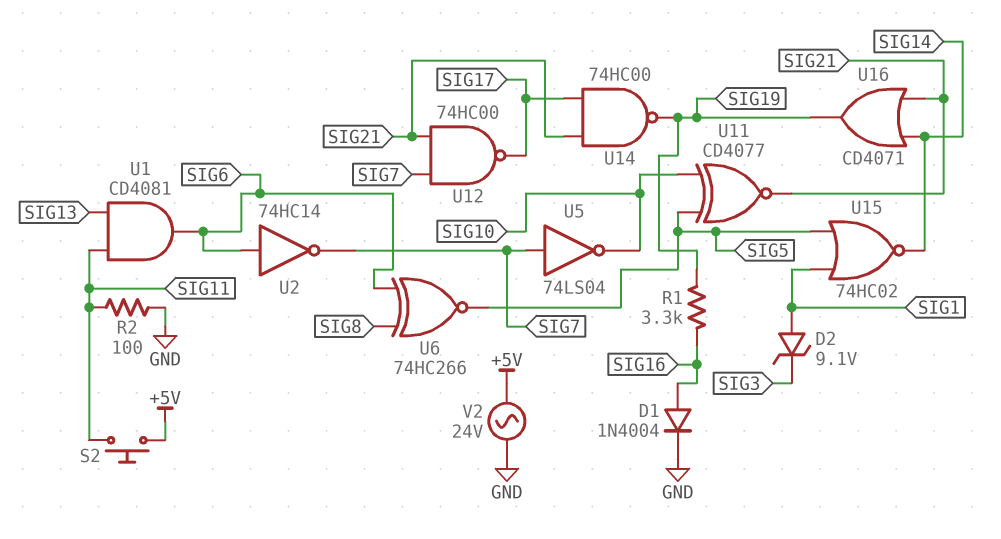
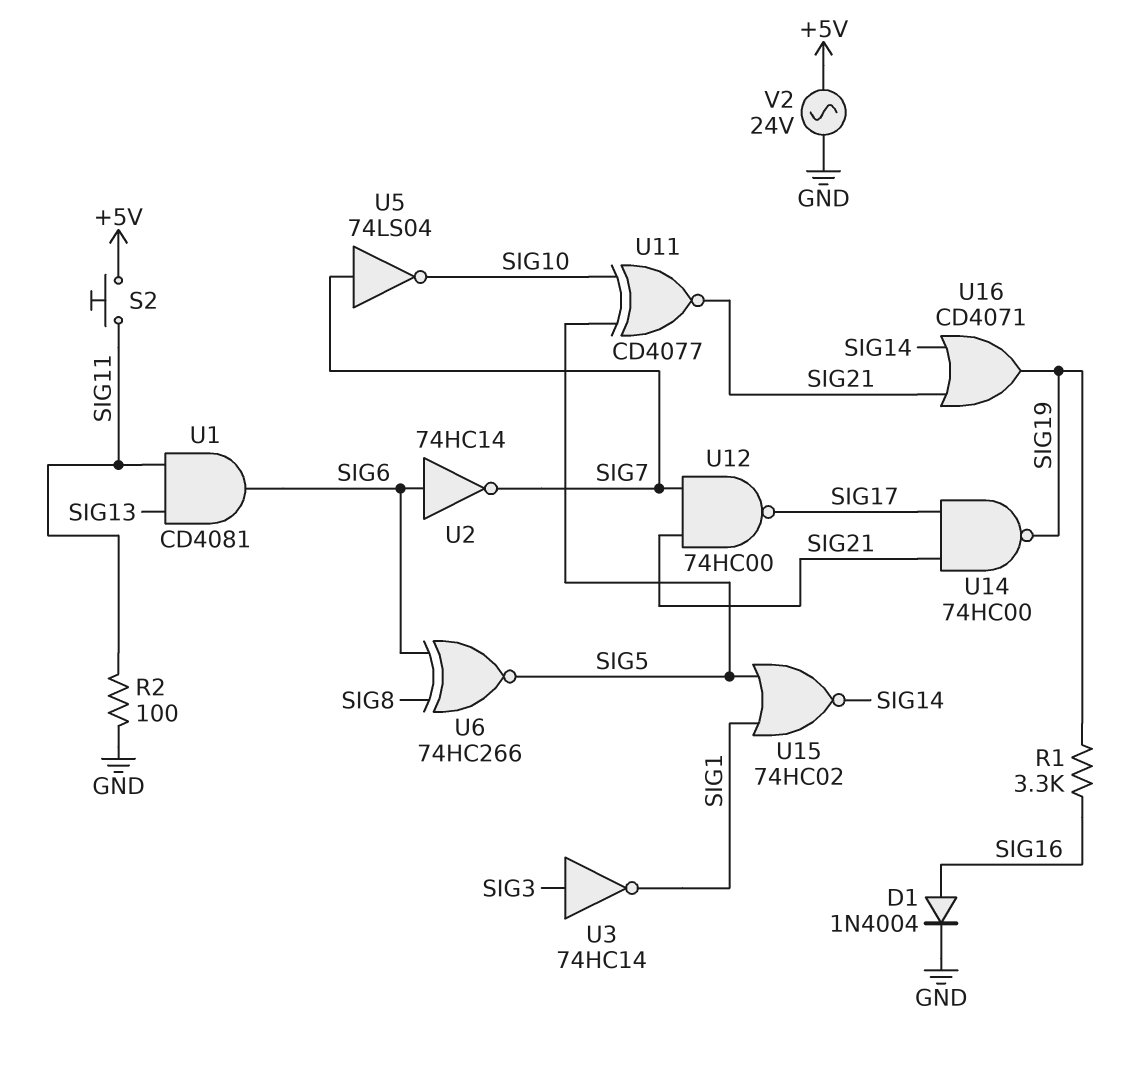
D2: zener 9.1V (A SIG1, K SIG3) -> none
U3: none -> NOT 74HC14 (in SIG3, out SIG1)

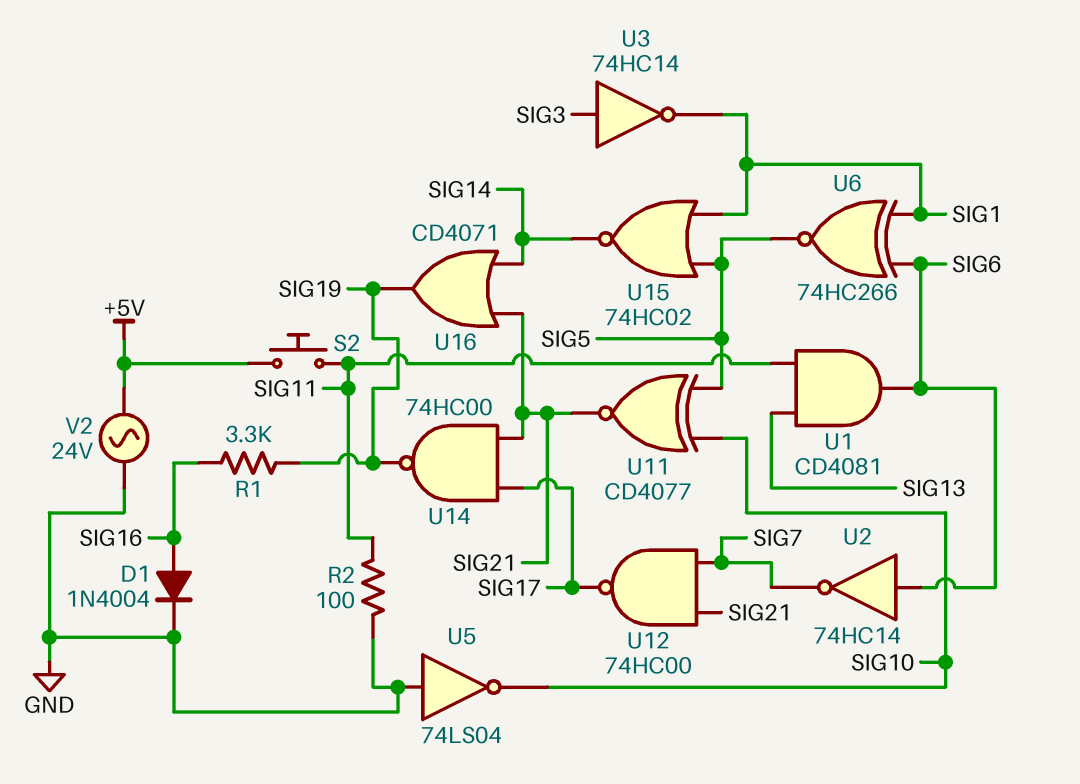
U5: NOT 74LS04 (in SIG7, out SIG10) -> NOT 74LS04 (in GND, out SIG10)
U6: XNOR 74HC266 (in SIG6, in SIG8, out SIG5) -> XNOR 74HC266 (in SIG1, in SIG6, out SIG5)

